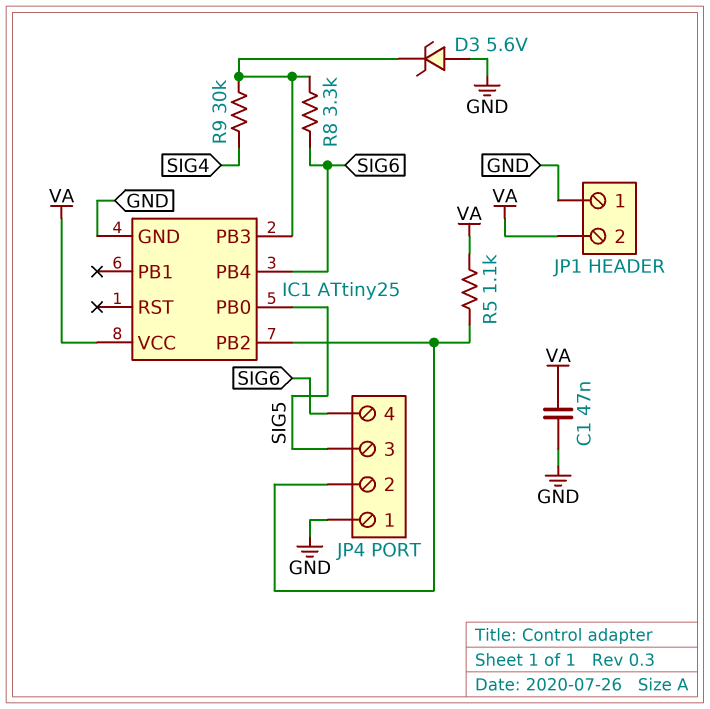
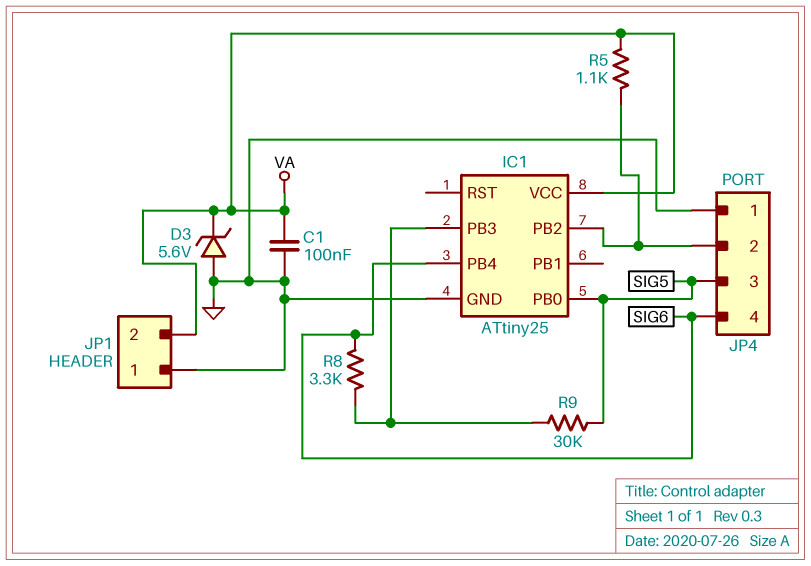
C1: 47nF (GND, VA) -> 100nF (GND, VA)
D3: zener 5.6V (A GND, K IC1/PB3) -> zener 5.6V (A GND, K VA)
R9: 30k (IC1/PB3, SIG4) -> 30k (IC1/PB3, SIG5)

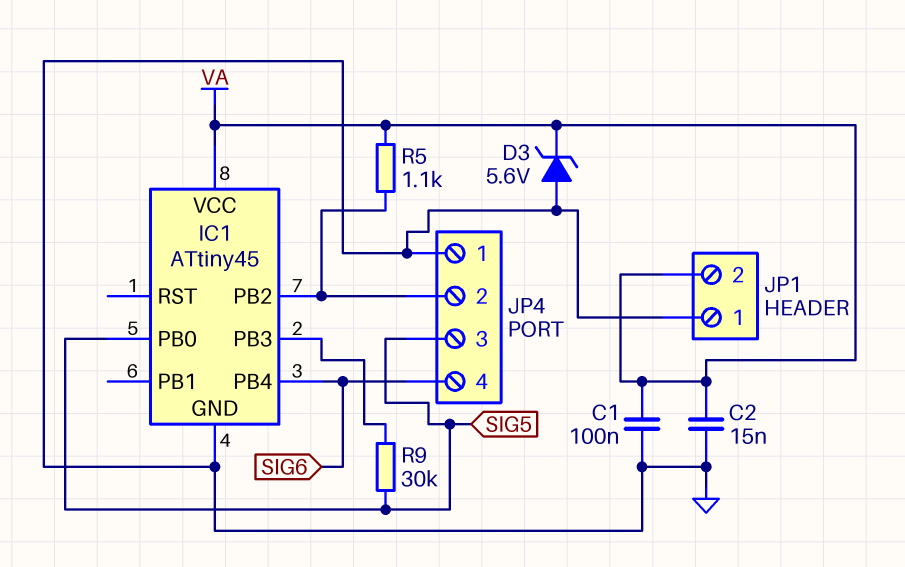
C2: none -> 15nF (GND, VA)
IC1: ATtiny25 -> ATtiny45
R8: 3.3k (IC1/PB3, SIG6) -> none

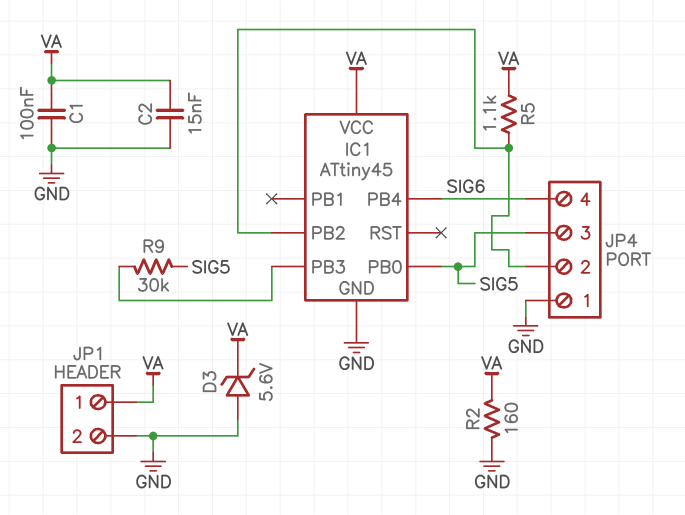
JP1 pin 1: GND -> VA
JP1 pin 2: VA -> GND
R2: none -> 160 (GND, VA)

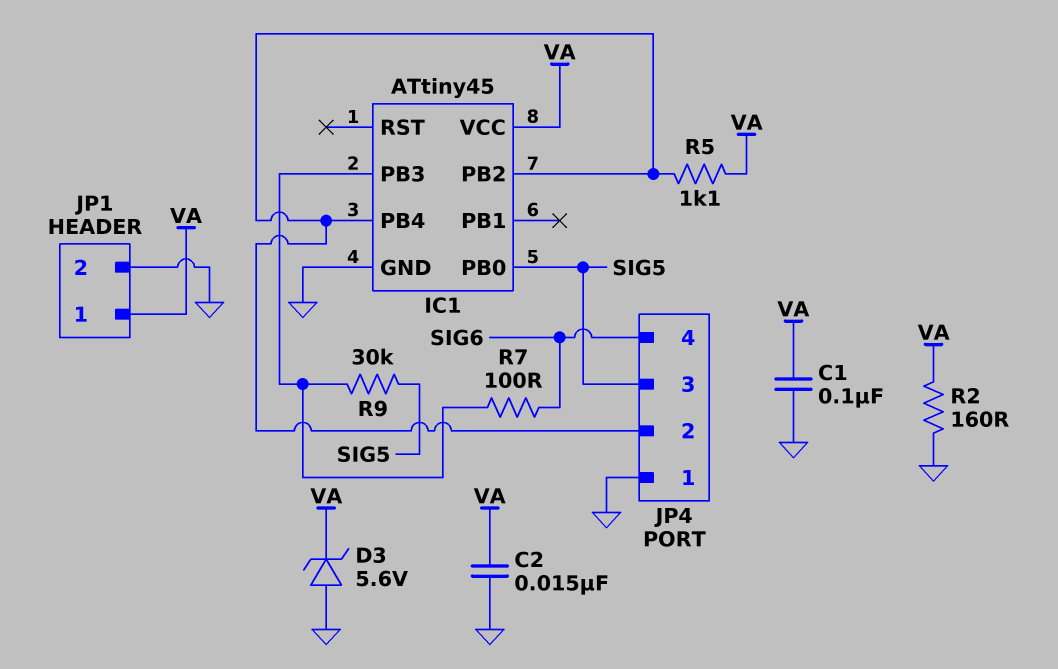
IC1 pin PB4: SIG6 -> IC1/PB2
R7: none -> 100 (IC1/PB3, SIG6)

